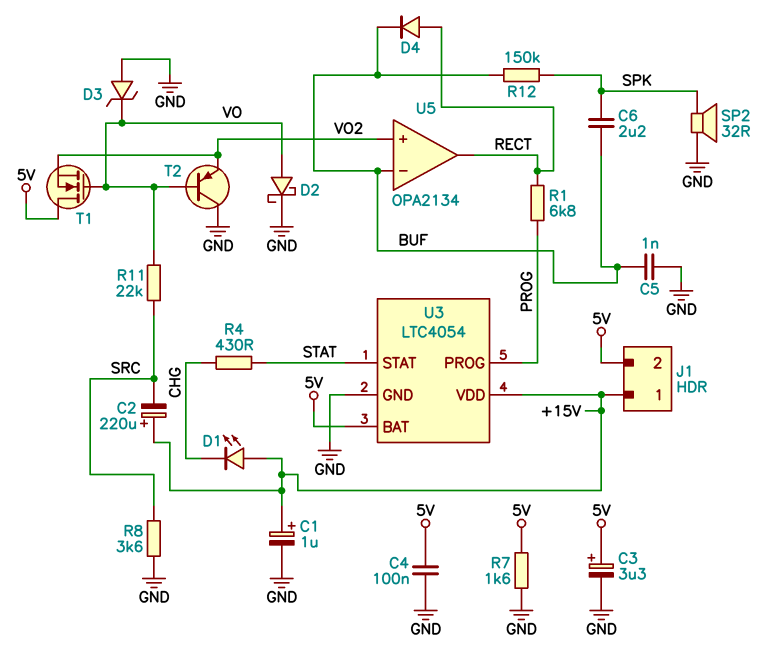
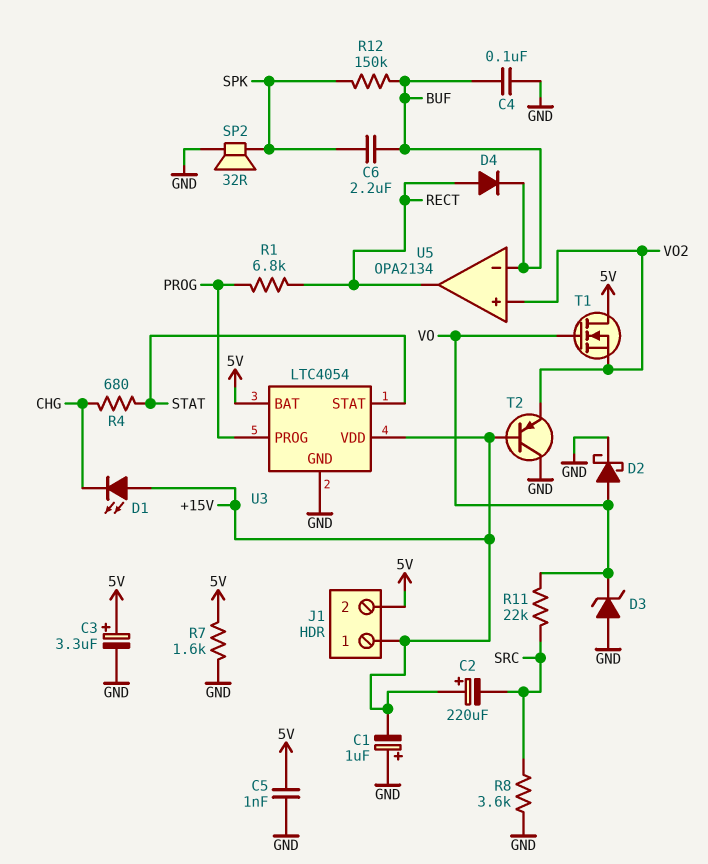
C1: 1uF (plus +15V, minus GND) -> 1uF (plus GND, minus +15V)
C4: 100nF (5V, GND) -> 100nF (BUF, GND)
C5: 1nF (BUF, GND) -> 1nF (5V, GND)
R4: 430 (CHG, STAT) -> 680 (CHG, STAT)
T2: PNP (B VO, C GND, E VO2) -> PNP (B +15V, C GND, E VO2)

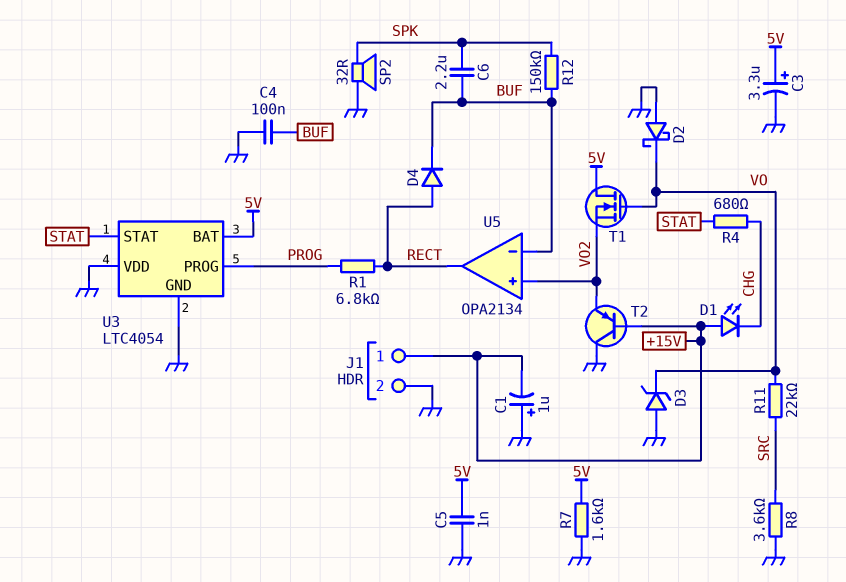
C2: 220uF (plus +15V, minus SRC) -> none
D2: schottky (A VO, K GND) -> schottky (A GND, K VO)
J1 pin 2: 5V -> GND
U3 pin VDD: +15V -> GND

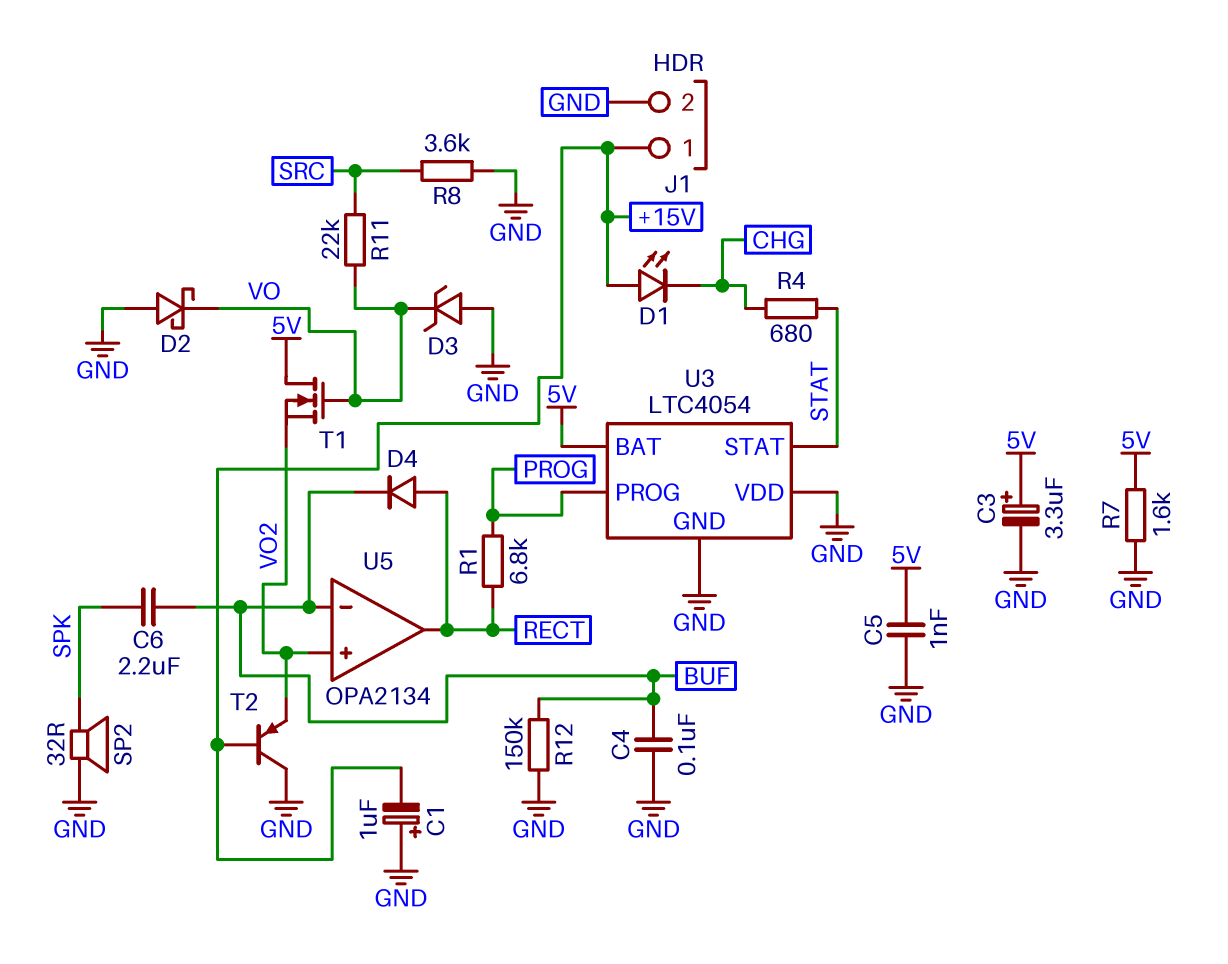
R12: 150k (BUF, SPK) -> 150k (BUF, GND)

